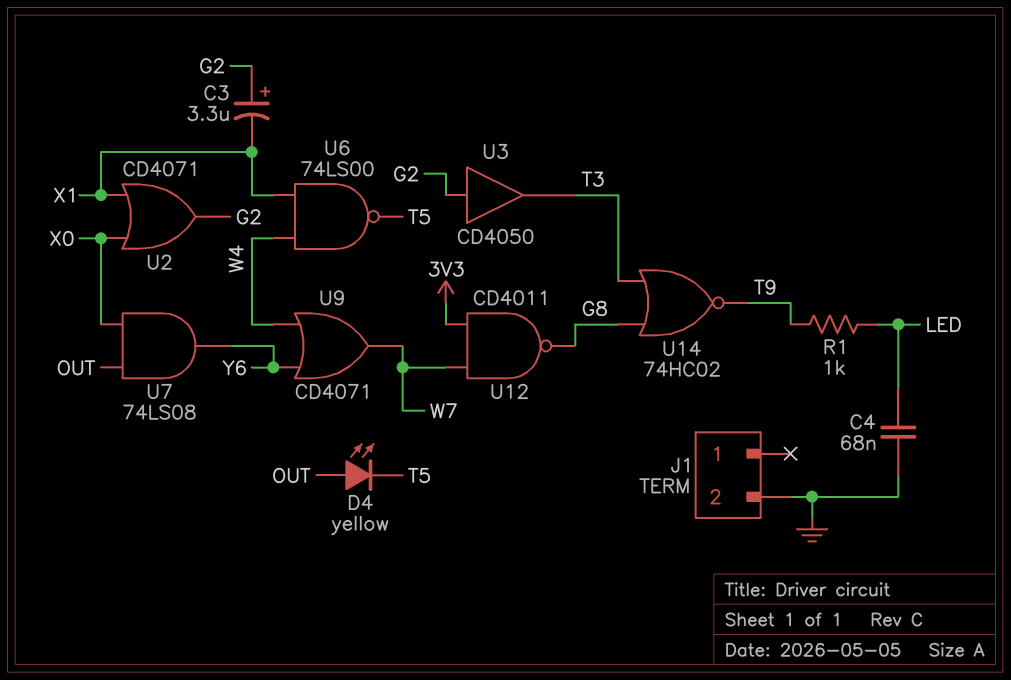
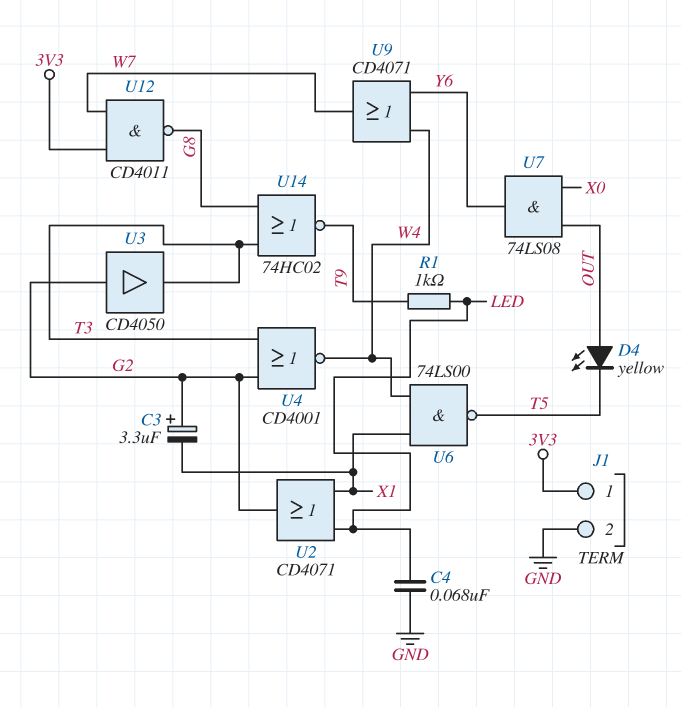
J1 pin 1: none -> 3V3
U2: OR CD4071 (in X0, in X1, out G2) -> OR CD4071 (in LED, in X1, out G2)
U4: none -> NOR CD4001 (in G2, in T3, out W4)

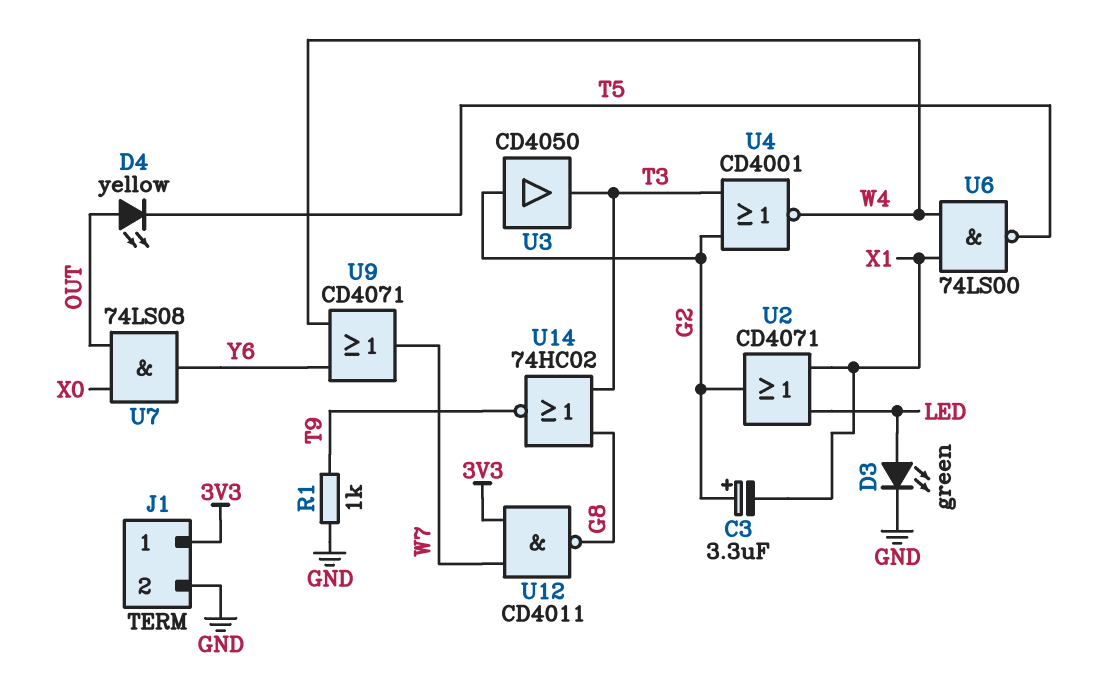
C4: 68nF (GND, LED) -> none
D3: none -> LED green (A LED, K GND)
R1: 1k (LED, T9) -> 1k (GND, T9)

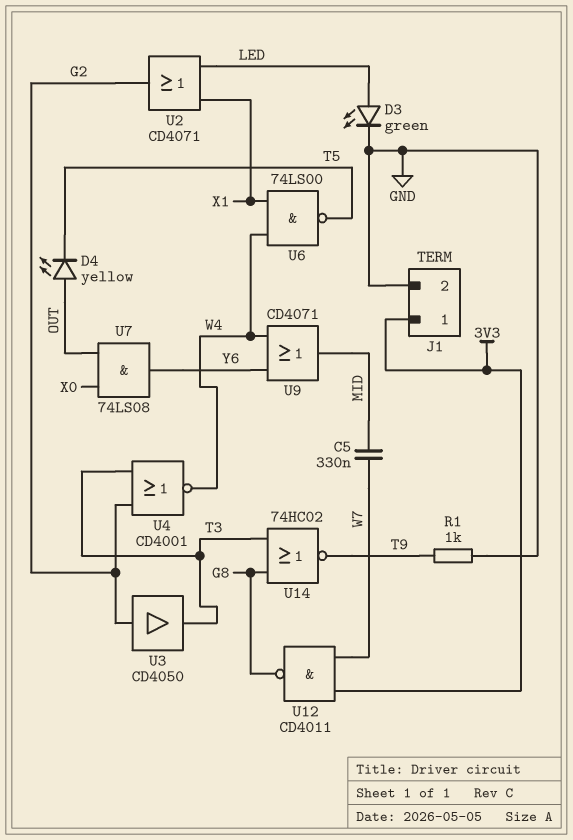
C3: 3.3uF (plus G2, minus X1) -> none
C5: none -> 330nF (MID, W7)
U9: OR CD4071 (in W4, in Y6, out W7) -> OR CD4071 (in W4, in Y6, out MID)

